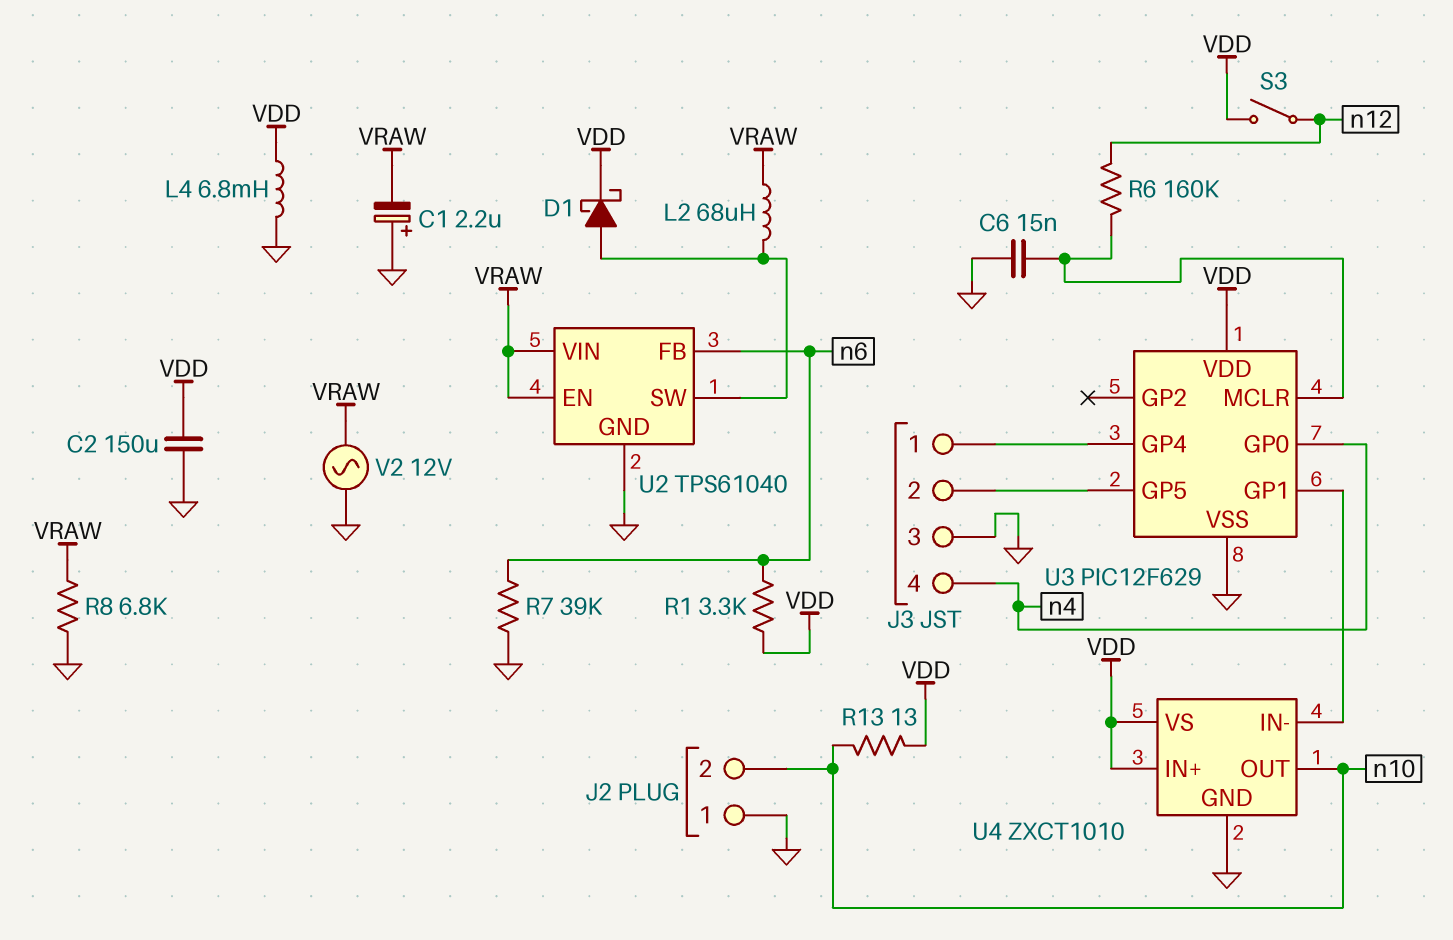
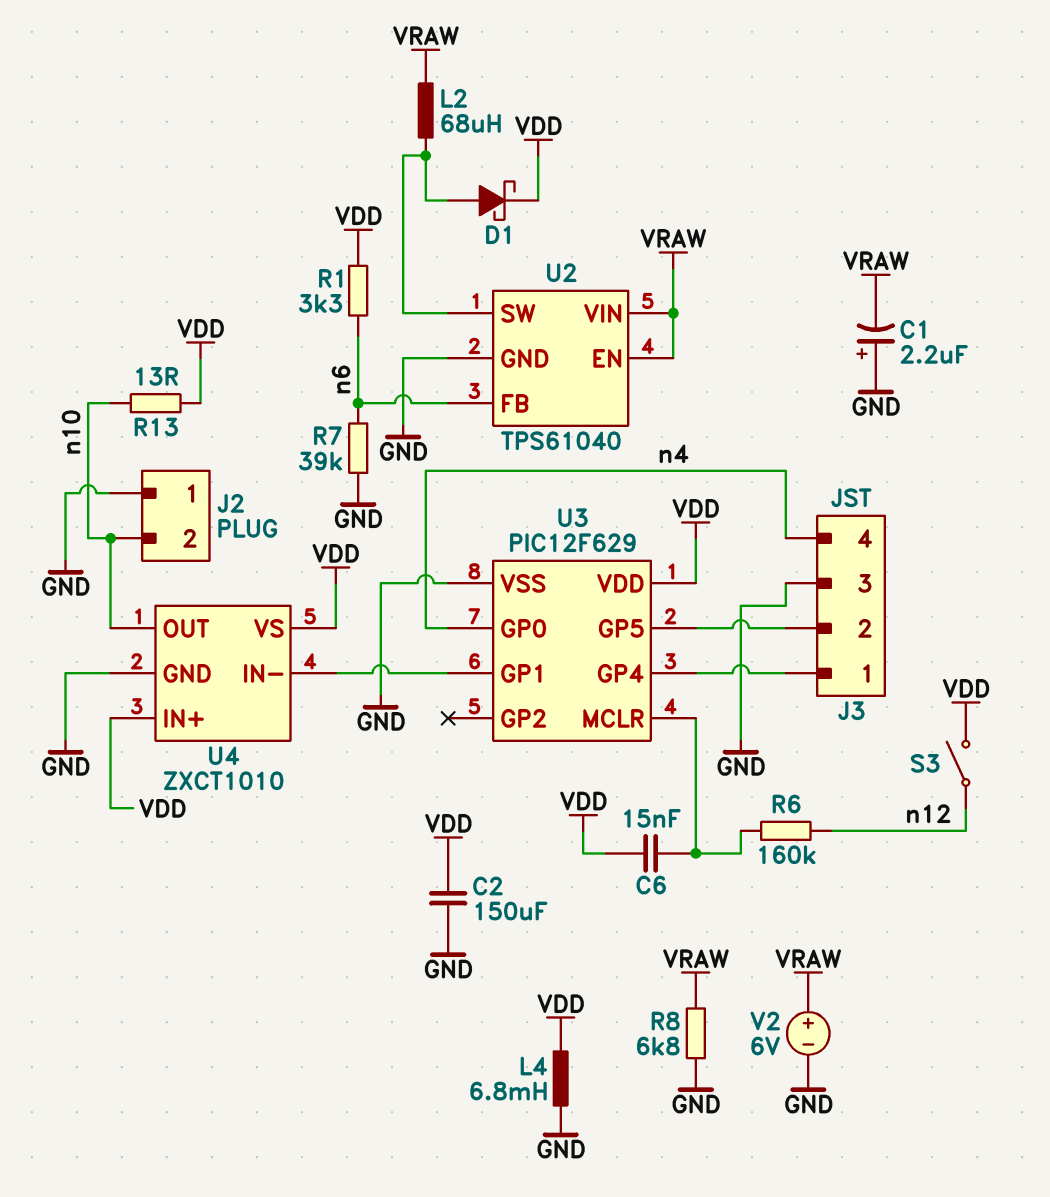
C6: 15nF (GND, U3/MCLR) -> 15nF (U3/MCLR, VDD)
V2: AC 12V (GND, VRAW) -> 6V (plus VRAW, minus GND)

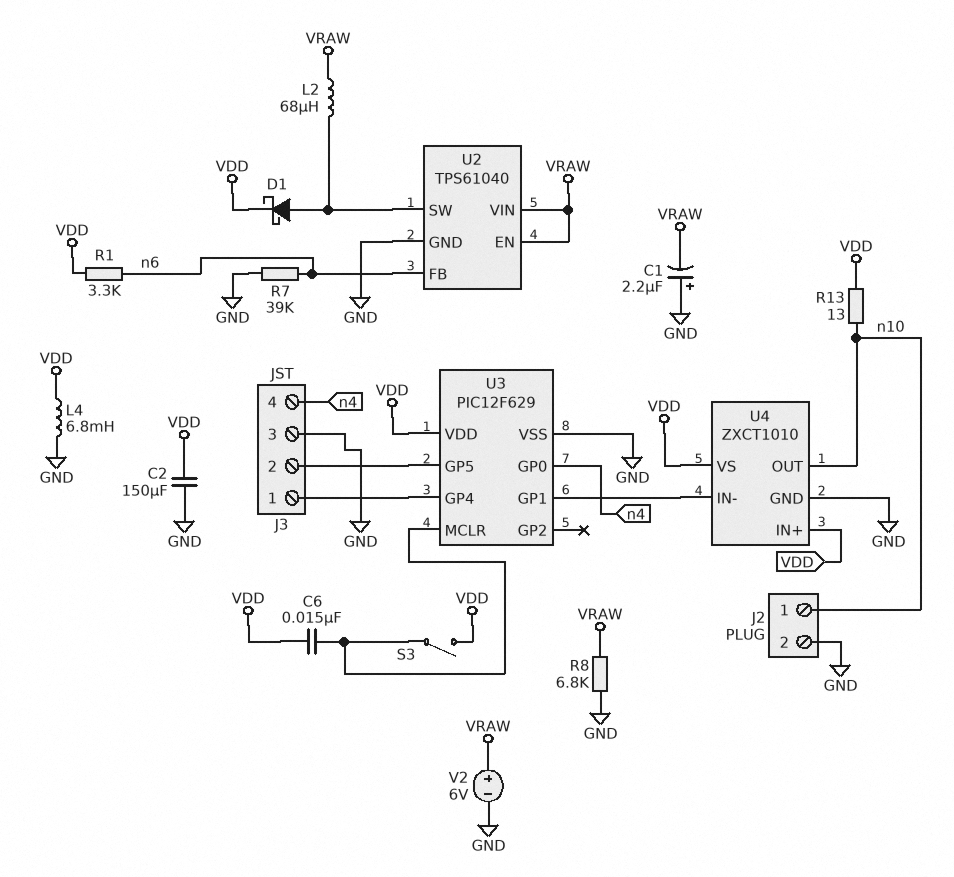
J2 pin 1: GND -> n10
J2 pin 2: n10 -> GND
R6: 160k (U3/MCLR, n12) -> none
S3: switch (VDD, n12) -> switch (U3/MCLR, VDD)

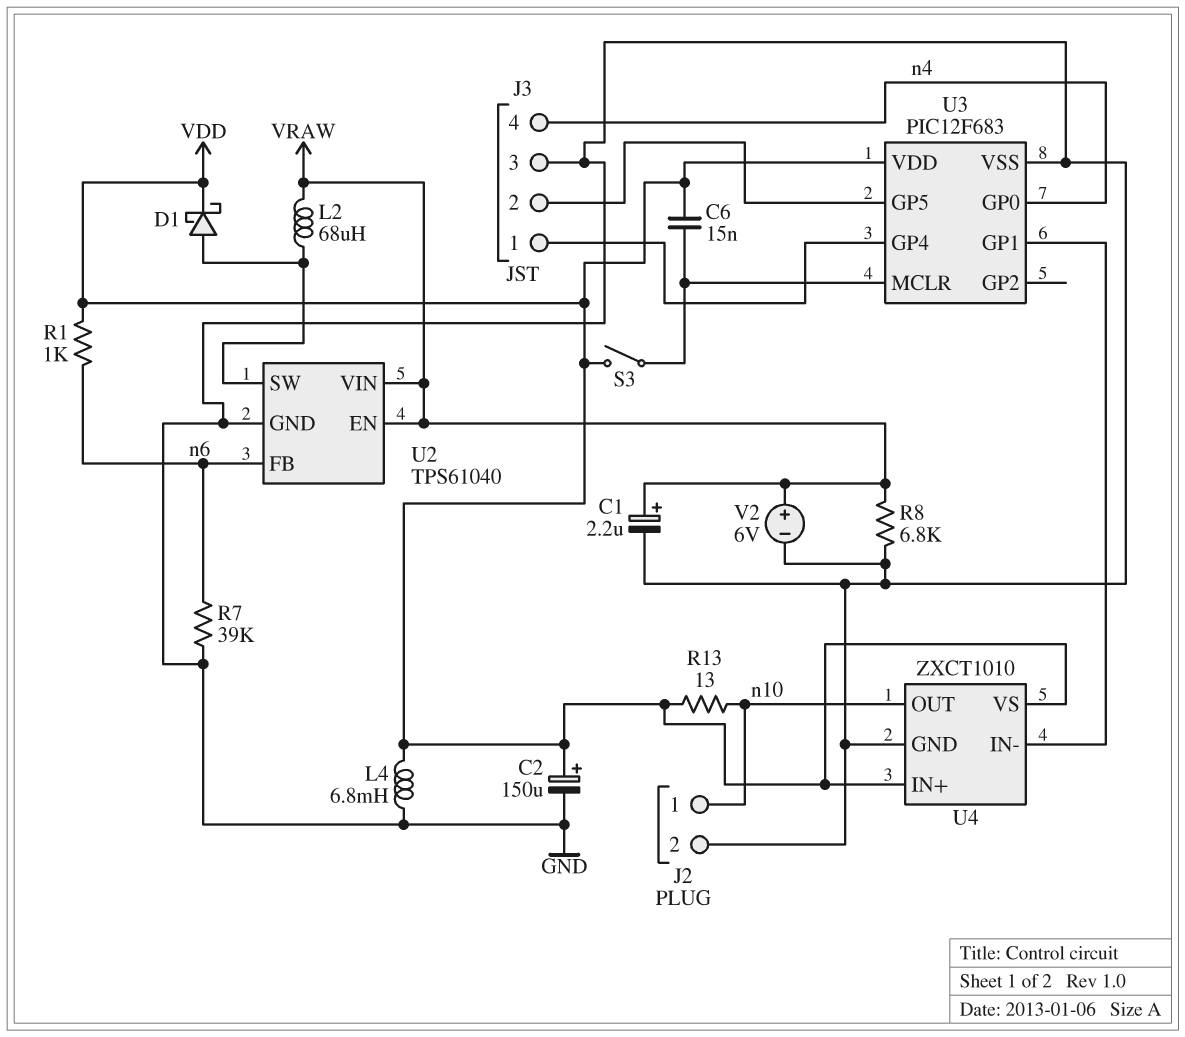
C1: 2.2uF (plus GND, minus VRAW) -> 2.2uF (plus VRAW, minus GND)
C2: 150uF (GND, VDD) -> 150uF (plus VDD, minus GND)
R1: 3.3k (VDD, n6) -> 1k (VDD, n6)
U3: PIC12F629 -> PIC12F683

